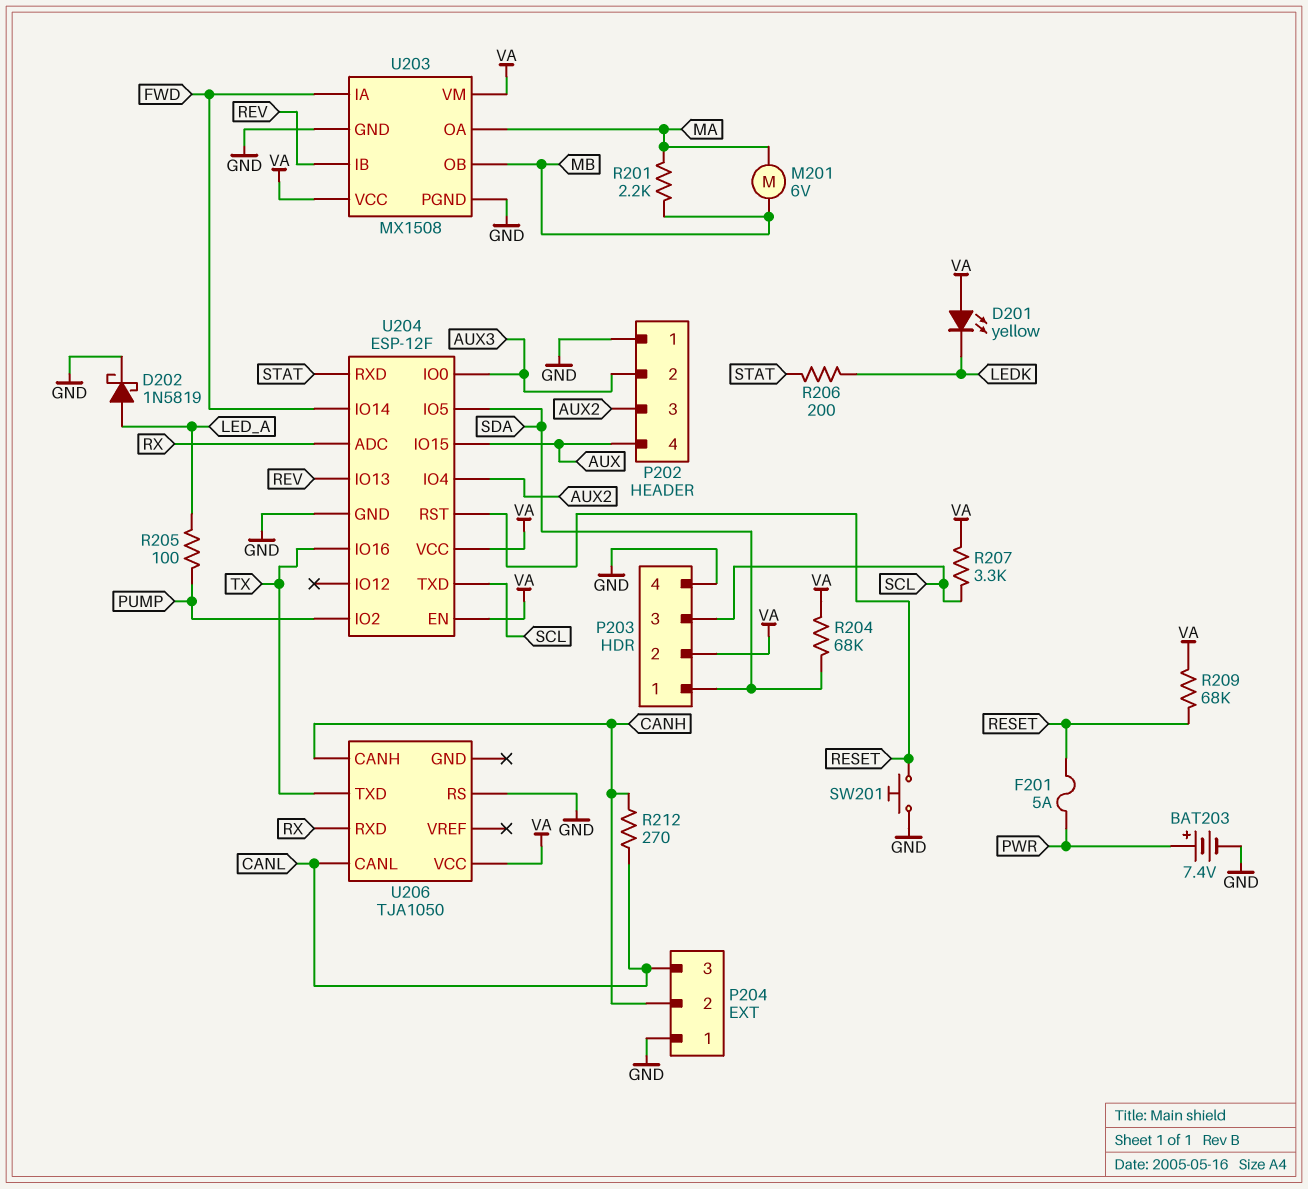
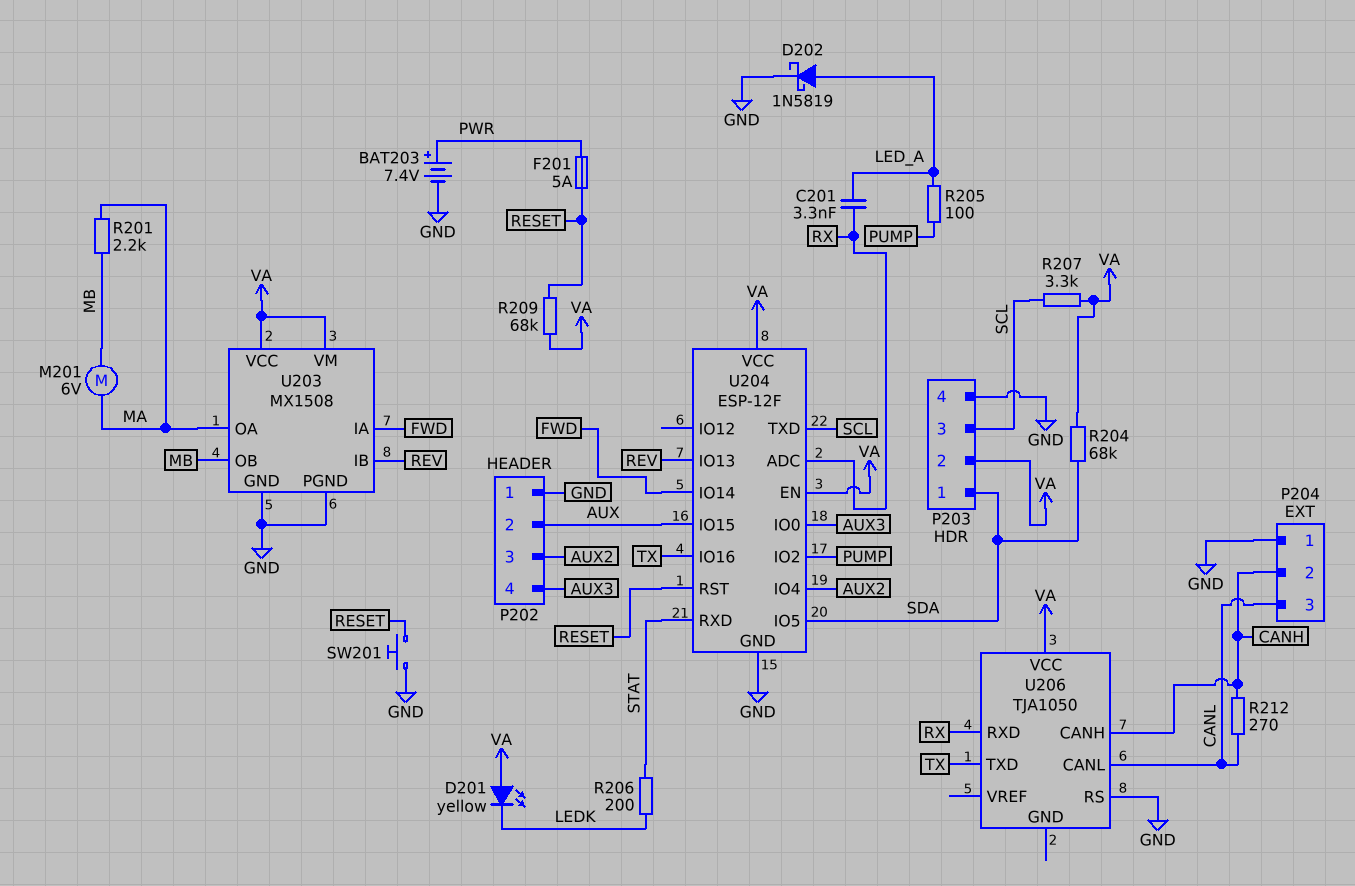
C201: none -> 3.3nF (LED_A, RX)
P202 pin 2: AUX3 -> AUX
P202 pin 4: AUX -> AUX3

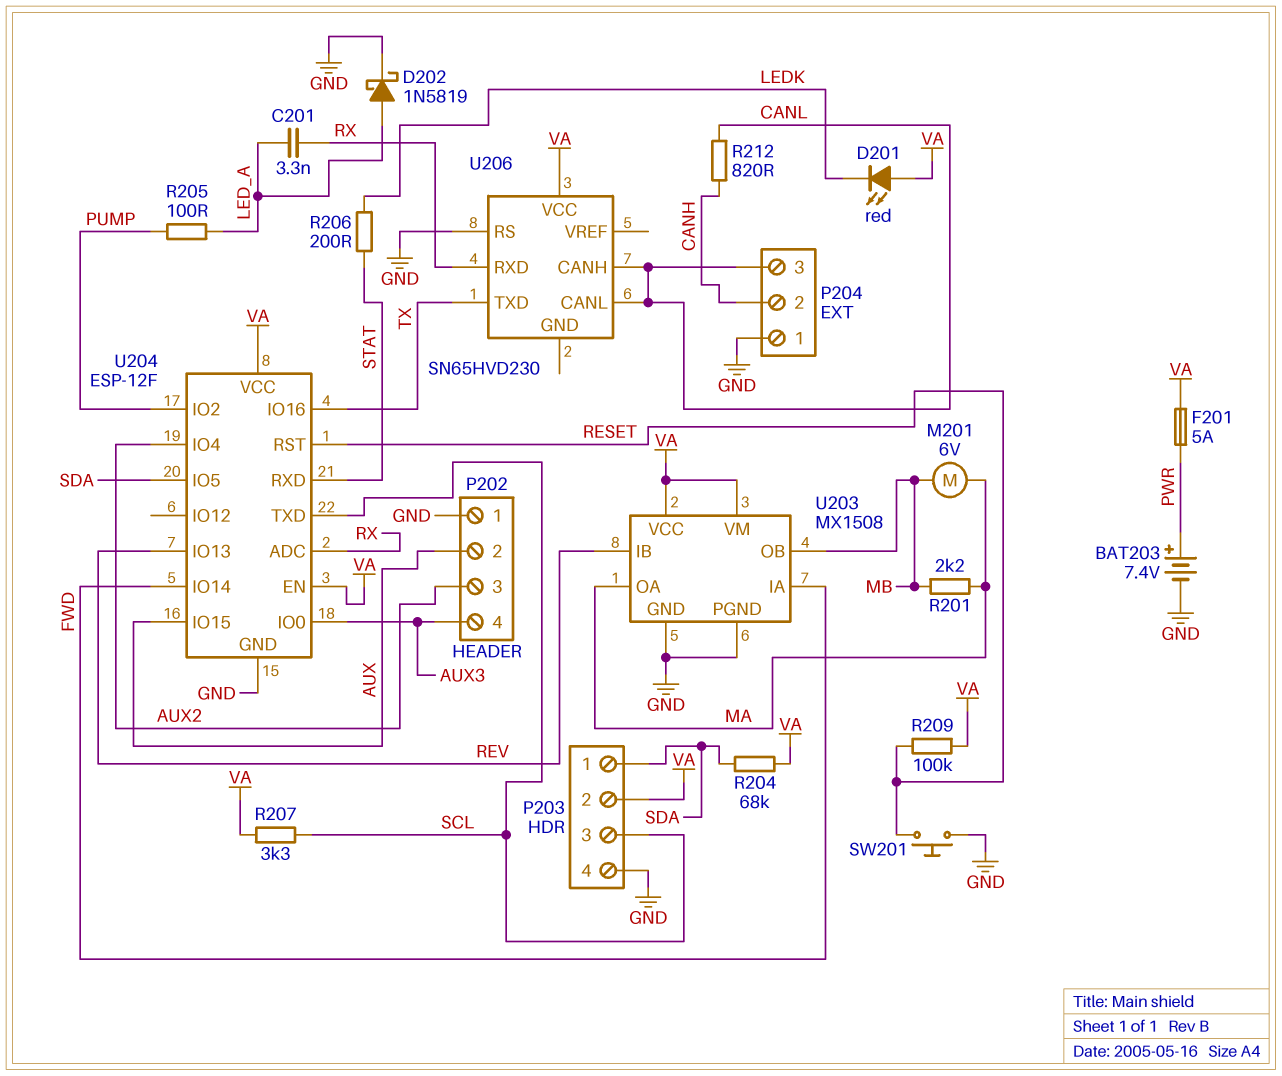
D201: LED yellow (A VA, K LEDK) -> LED red (A VA, K LEDK)
F201: 5A (PWR, RESET) -> 5A (PWR, VA)
R209: 68k (RESET, VA) -> 100k (RESET, VA)
R212: 270 (CANH, CANL) -> 820 (CANH, CANL)
U206: TJA1050 -> SN65HVD230
U206 pin CANH: CANH -> CANL

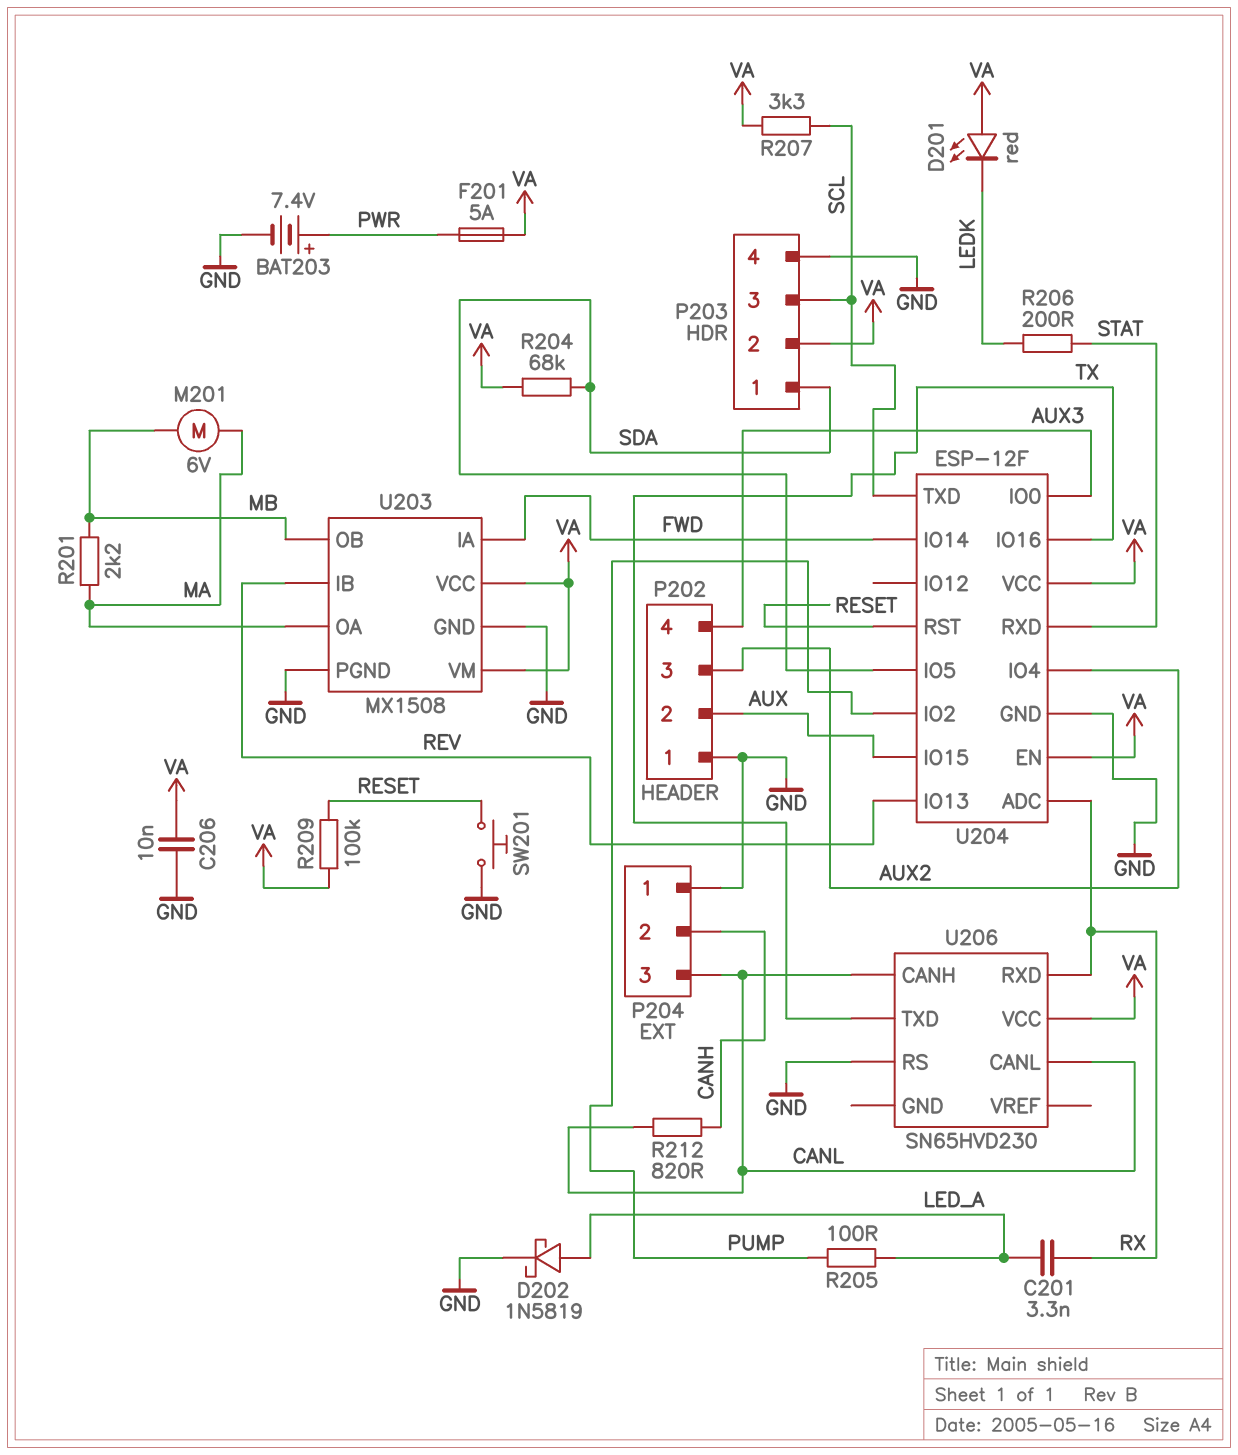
C206: none -> 10nF (GND, VA)

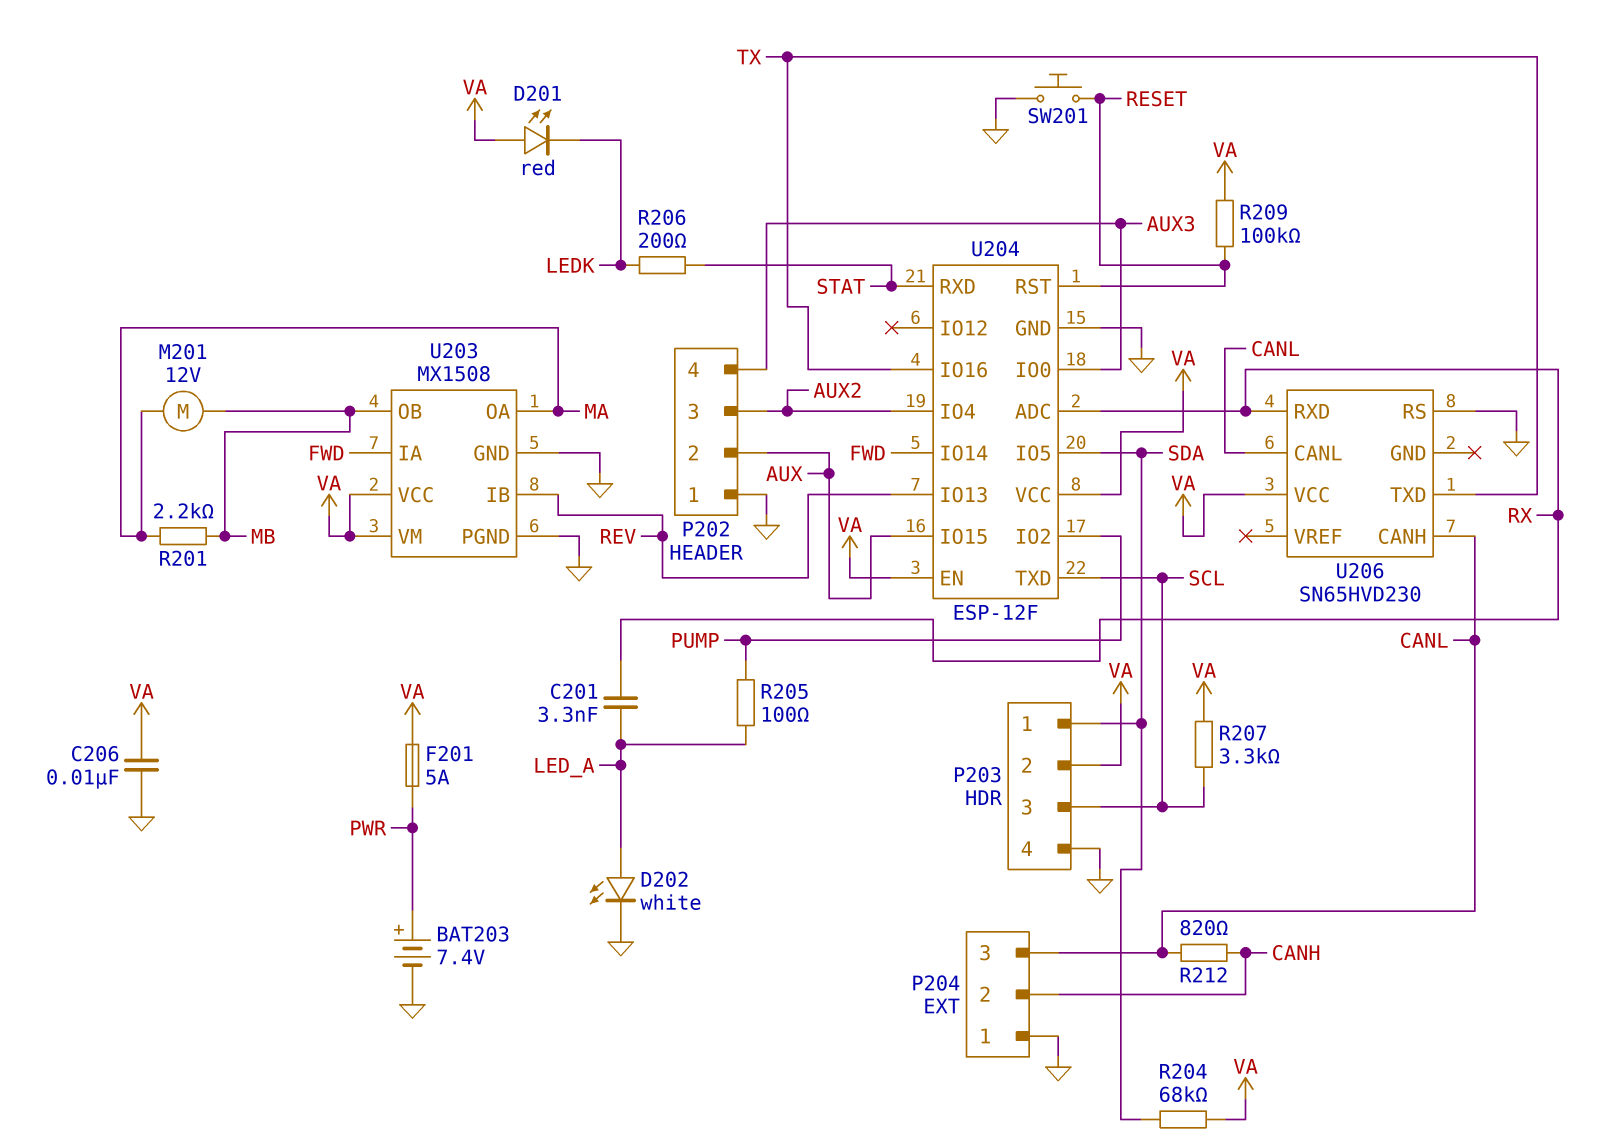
D202: schottky 1N5819 (A LED_A, K GND) -> LED white (A LED_A, K GND)
M201: motor 6V (MA, MB) -> motor 12V (MA, MB)

